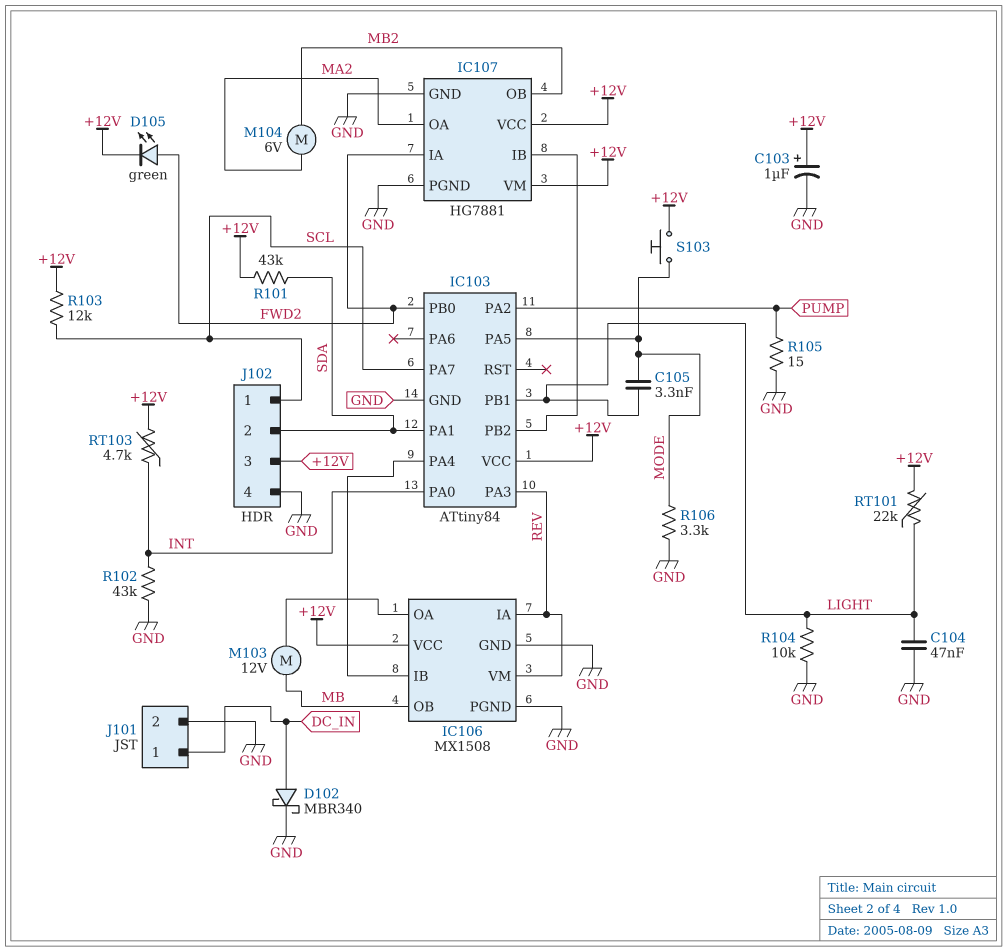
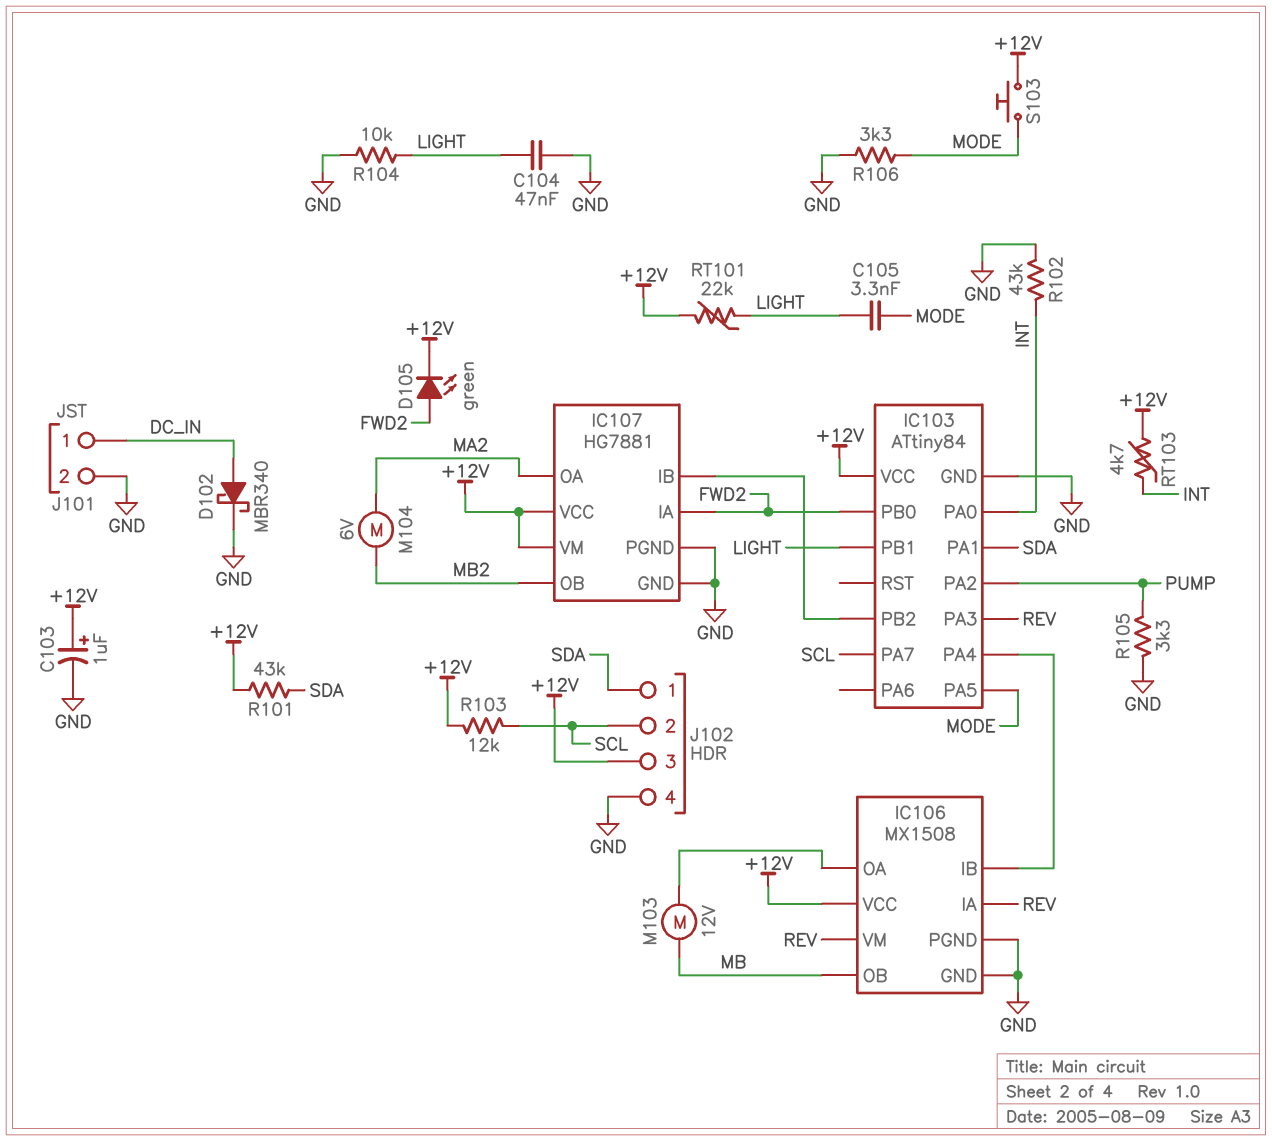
J102 pin 1: SCL -> SDA
J102 pin 2: SDA -> SCL
R105: 15 (GND, PUMP) -> 3.3k (GND, PUMP)

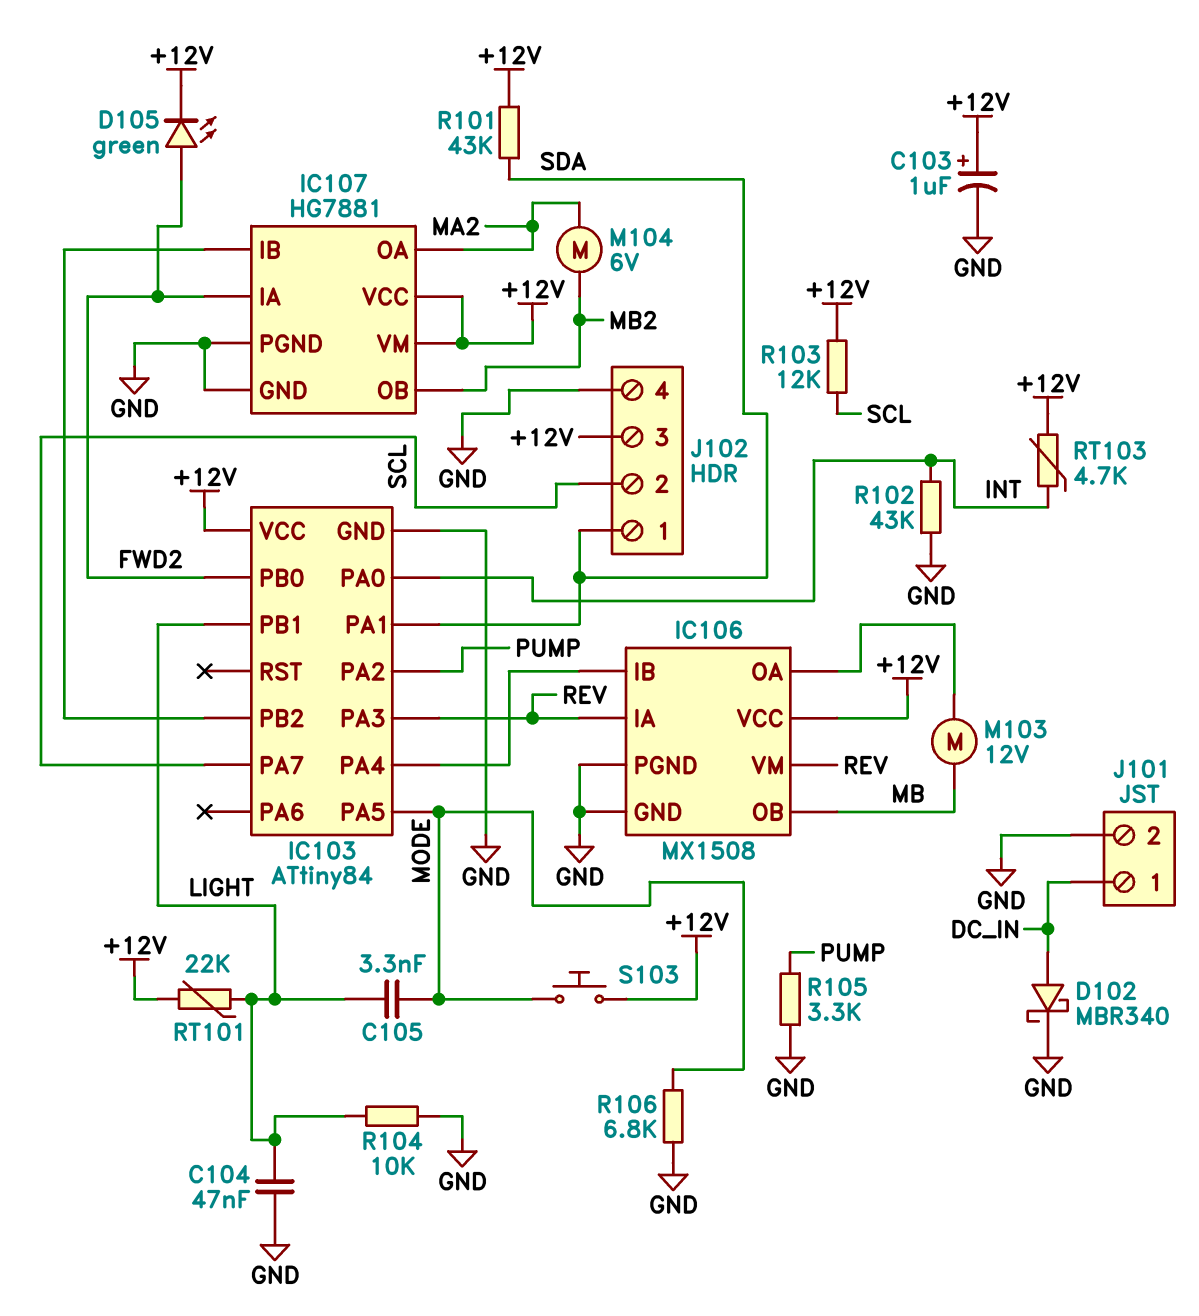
R106: 3.3k (GND, MODE) -> 6.8k (GND, MODE)

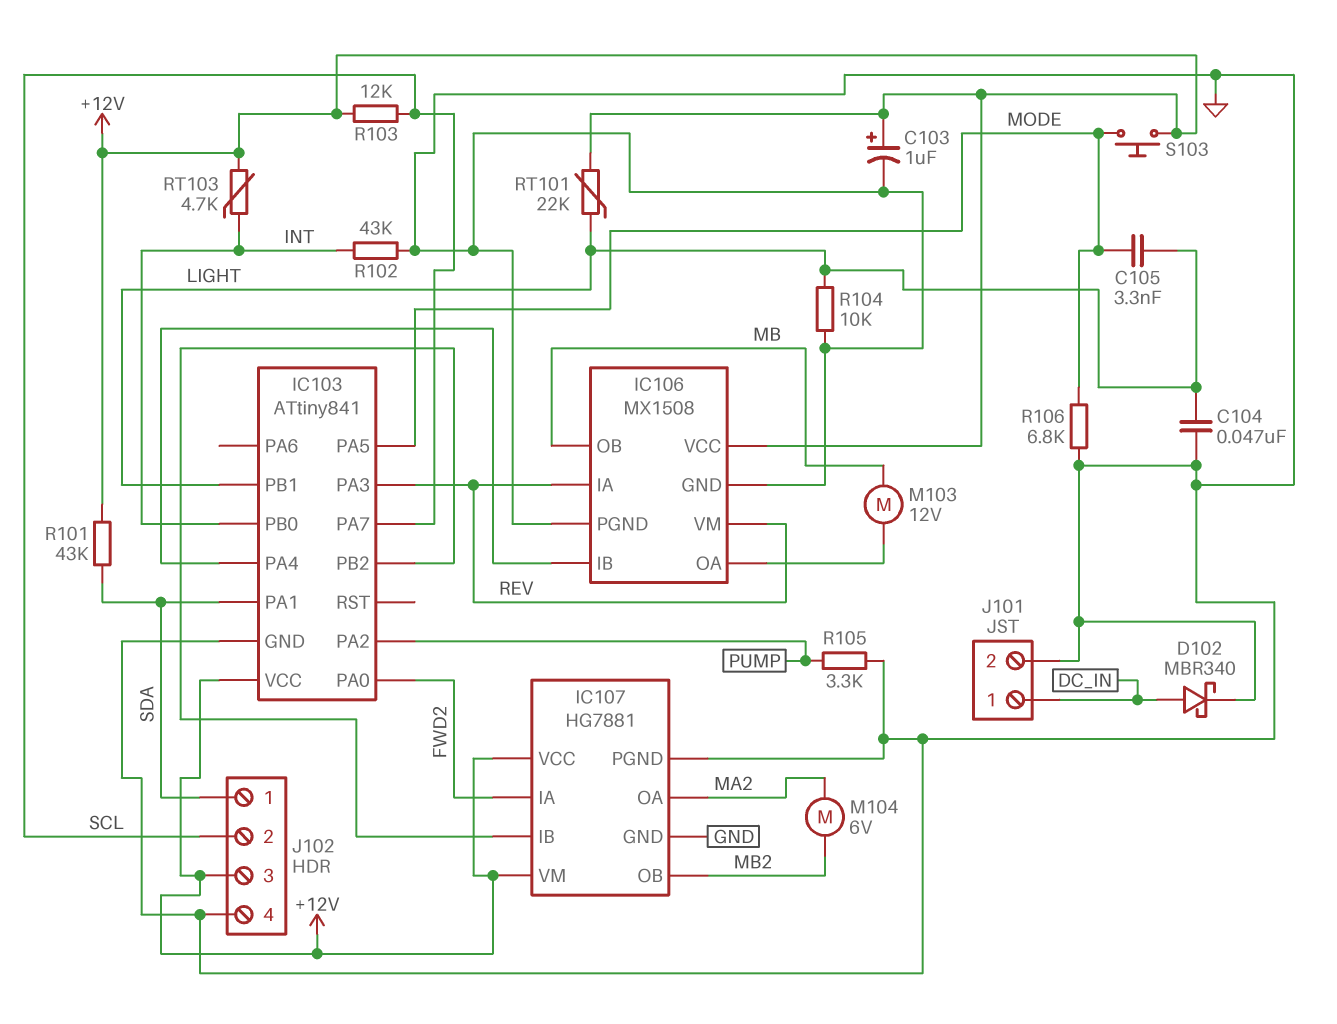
D105: LED green (A FWD2, K +12V) -> none
IC103: ATtiny84 -> ATtiny841
IC103 pin PA0: INT -> FWD2
IC103 pin PB0: FWD2 -> INT

